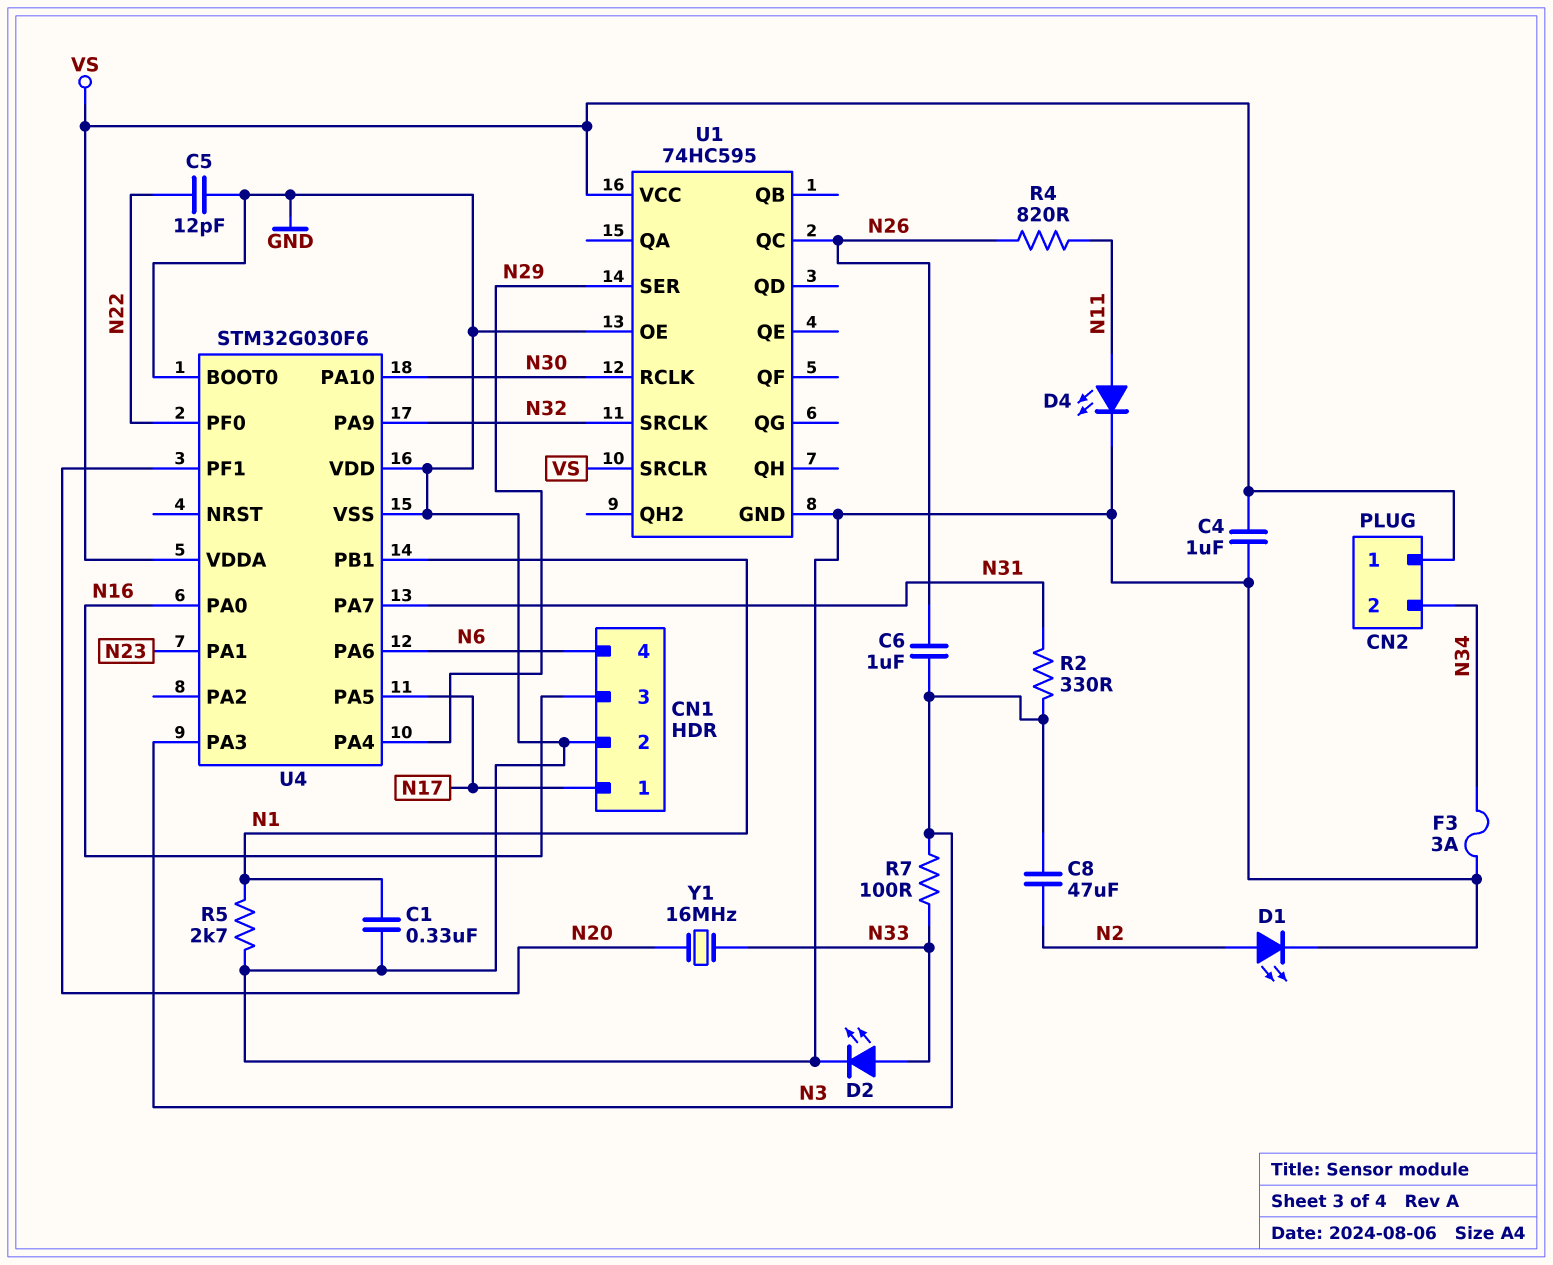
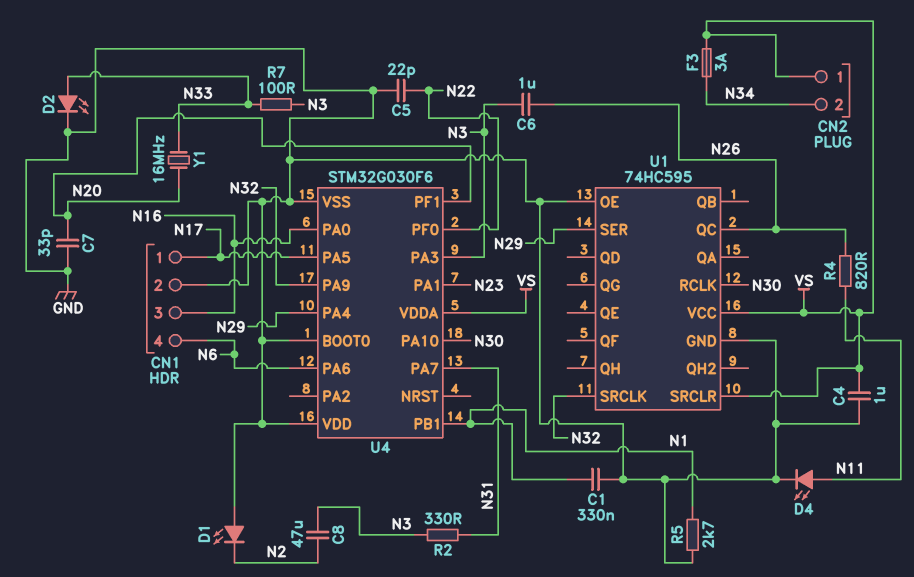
C5: 12pF (GND, N22) -> 22pF (GND, N22)
C7: none -> 33pF (GND, N20)
D1: LED (A N2, K GND) -> LED (A GND, K N2)
F3: 3A (GND, N34) -> 3A (N34, VS)

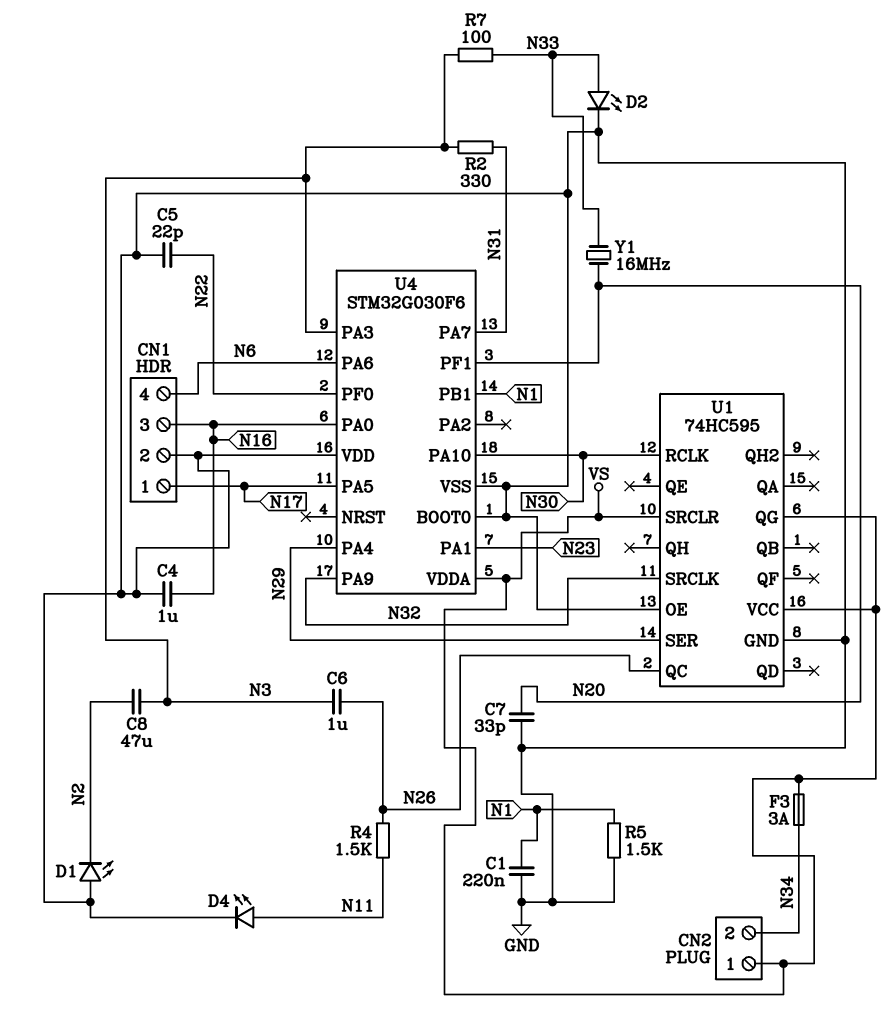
C1: 330nF (GND, N1) -> 220nF (GND, N1)
C4: 1uF (GND, VS) -> 1uF (GND, N16)
R4: 820 (N11, N26) -> 1.5k (N11, N26)
R5: 2.7k (GND, N1) -> 1.5k (GND, N1)
U1 pin QG: none -> VS

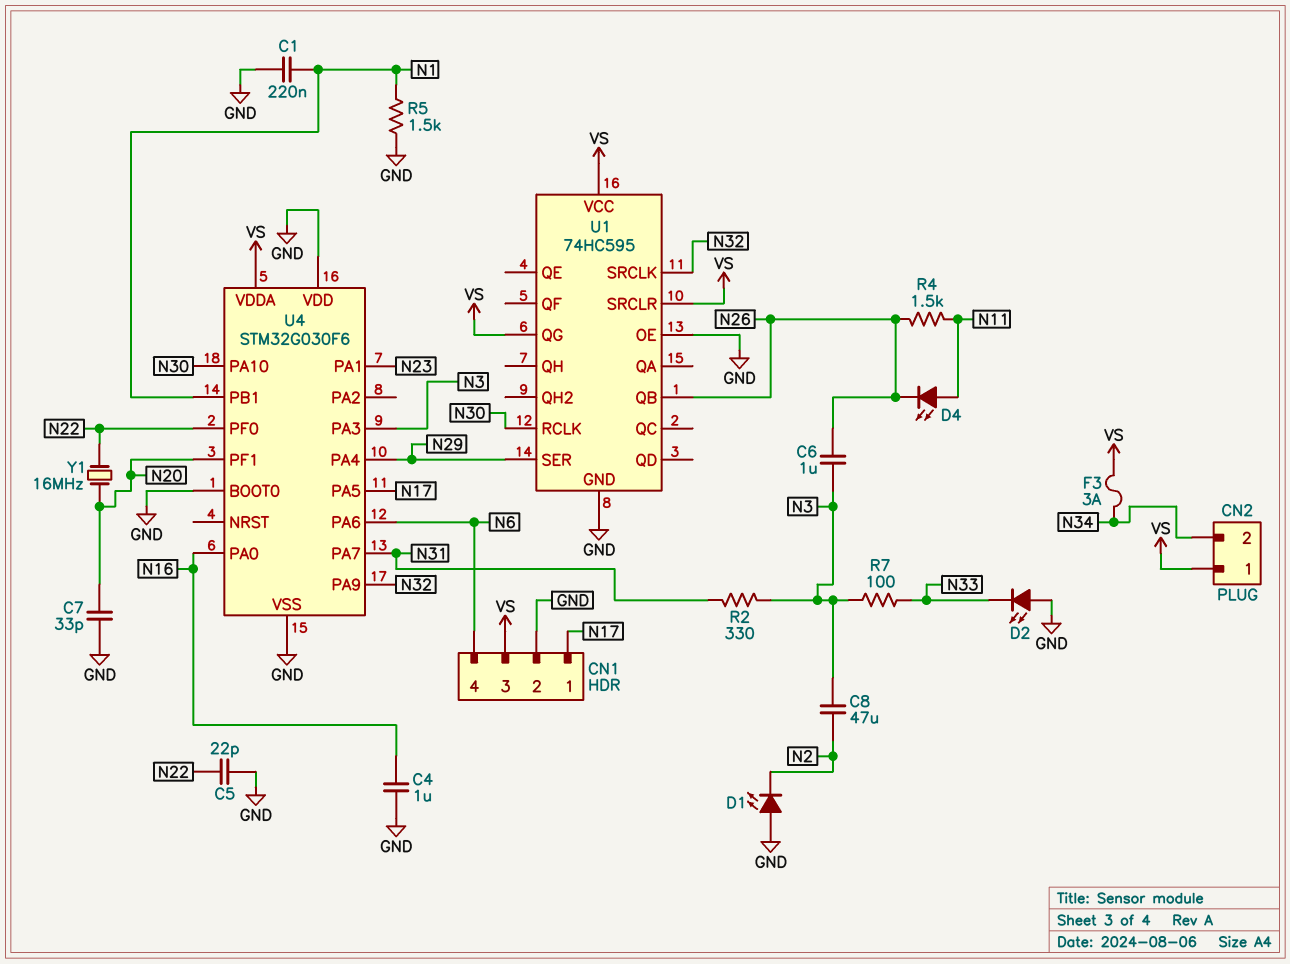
CN1 pin 3: N16 -> VS
D2: LED (A N33, K GND) -> LED (A GND, K N33)
D4: LED (A N11, K GND) -> LED (A N11, K N26)
U1 pin QB: none -> N26
U1 pin QC: N26 -> none
Y1: 16MHz (N20, N33) -> 16MHz (N20, N22)

